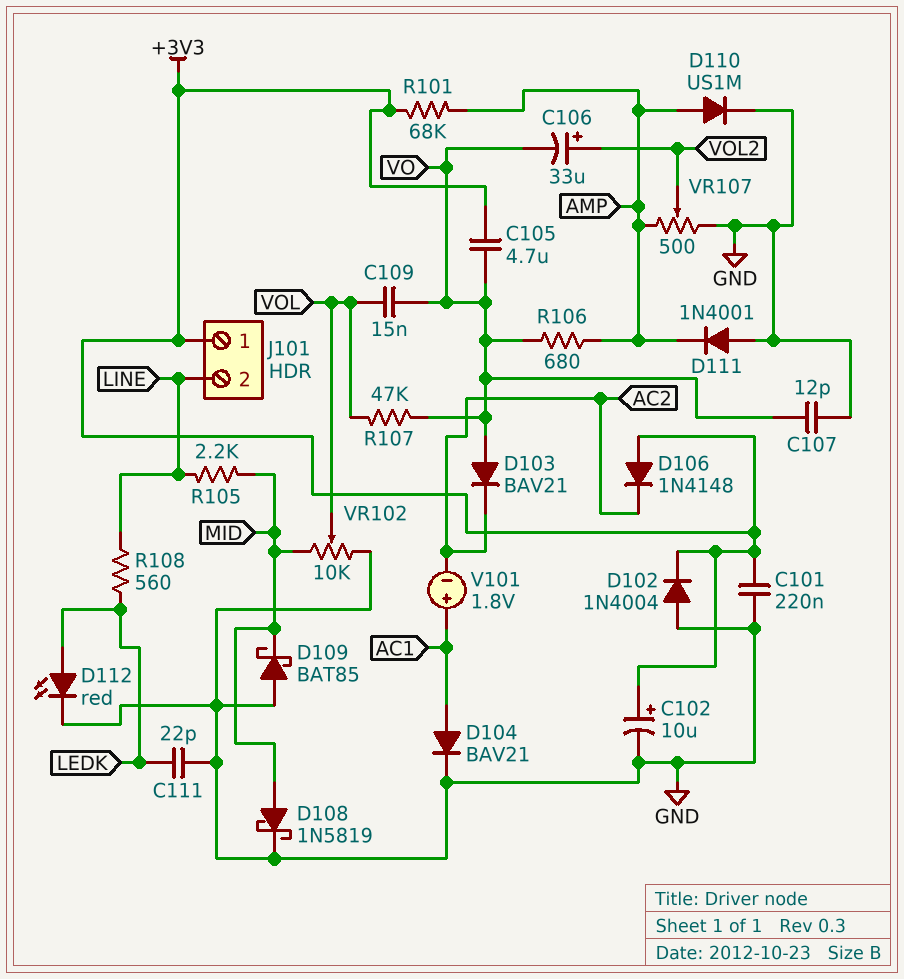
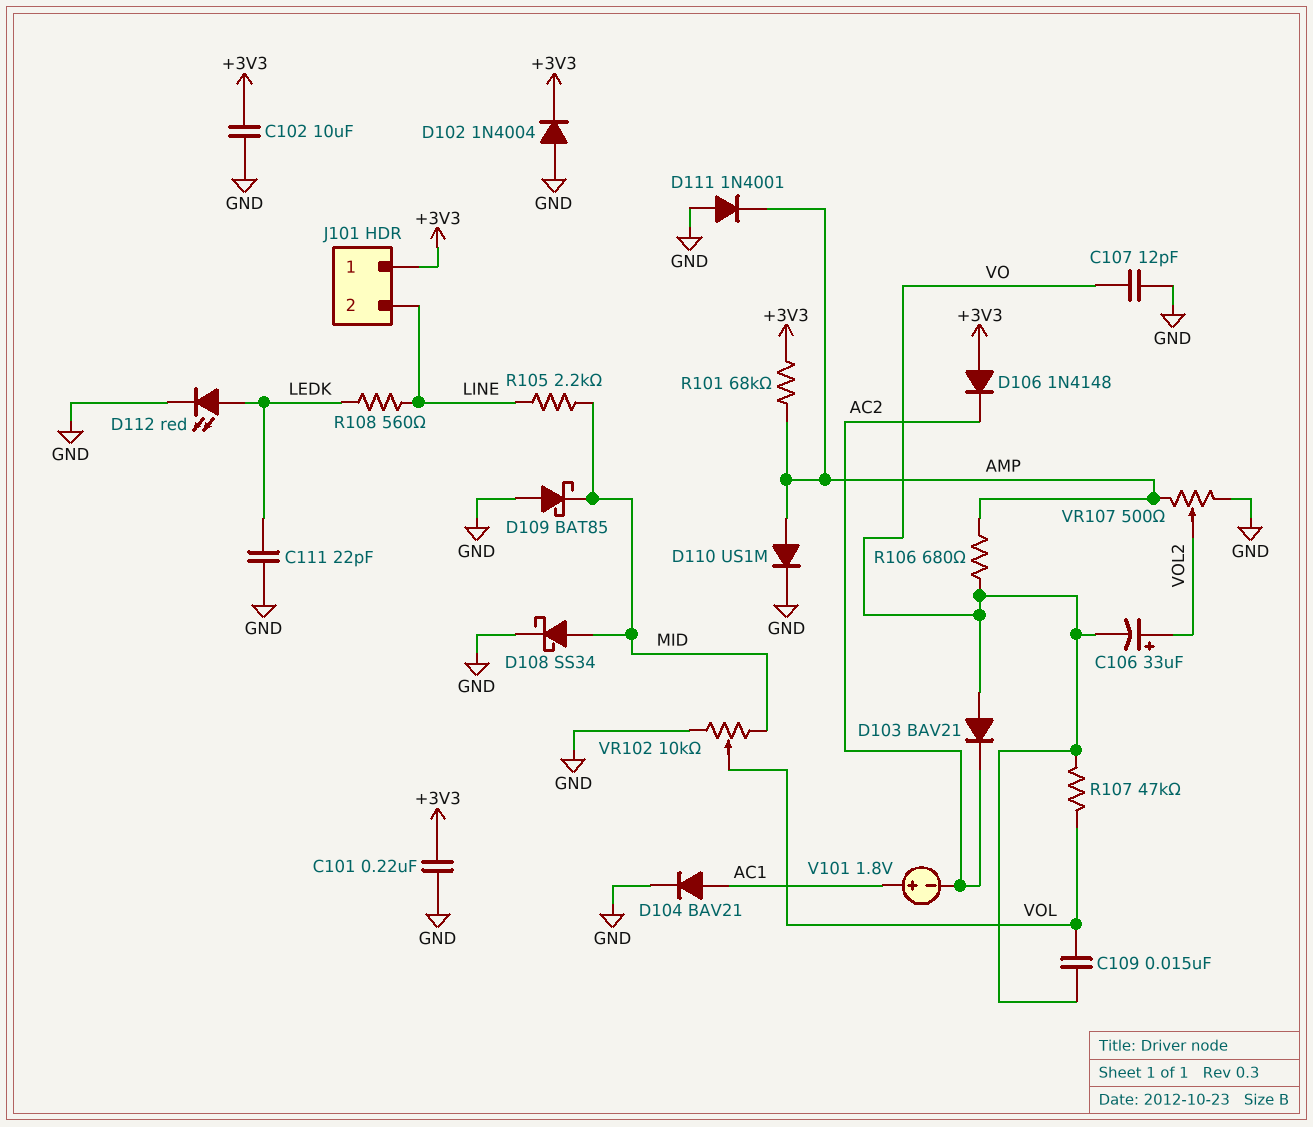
C102: 10uF (plus +3V3, minus GND) -> 10uF (+3V3, GND)
C105: 4.7uF (+3V3, VO) -> none
D108: schottky 1N5819 (A MID, K GND) -> schottky SS34 (A MID, K GND)

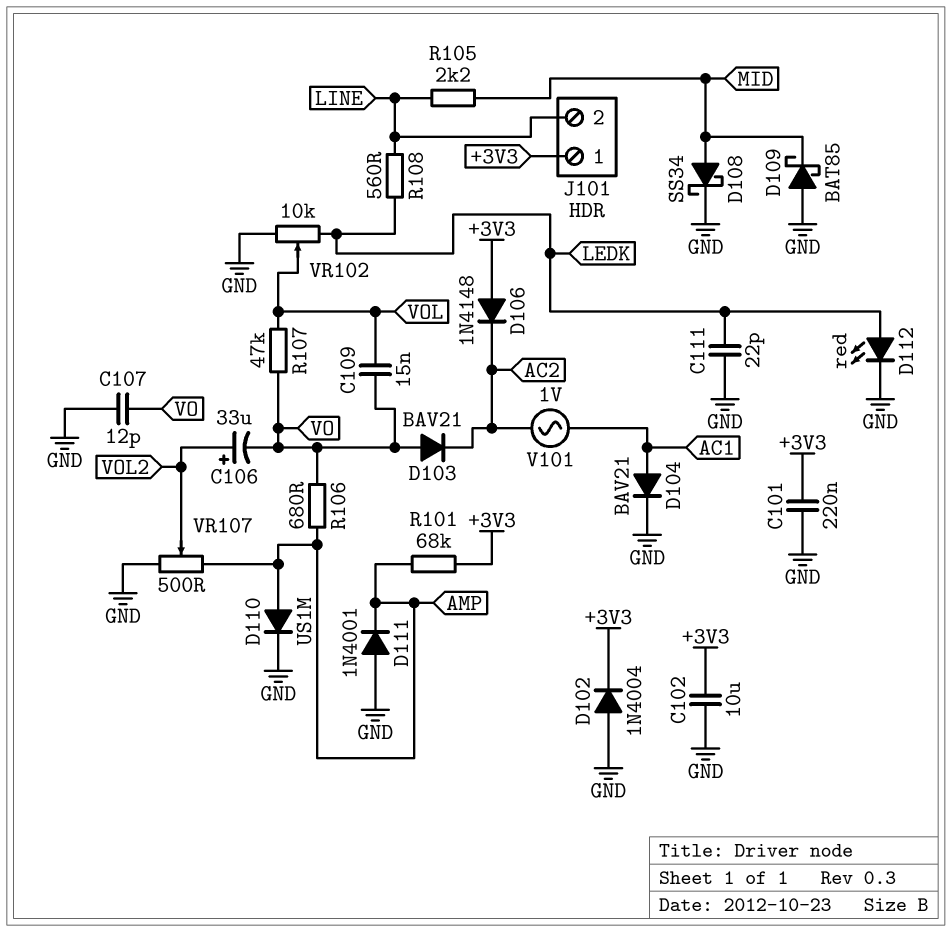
V101: 1.8V (plus AC1, minus AC2) -> AC 1V (AC1, AC2)
VR102: 10k (GND, MID, wiper VOL) -> 10k (GND, LEDK, wiper VOL)

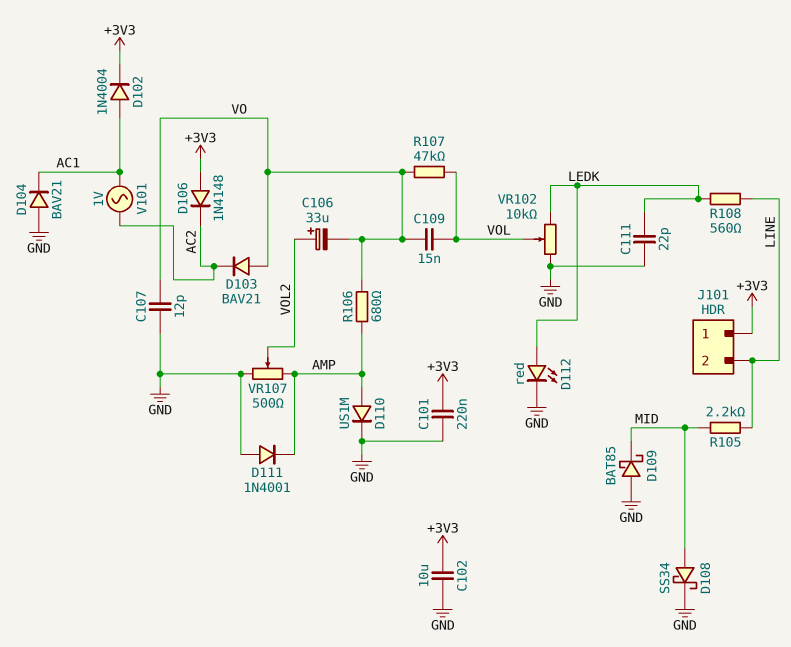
D102: diode 1N4004 (A GND, K +3V3) -> diode 1N4004 (A AC1, K +3V3)
D104: diode BAV21 (A AC1, K GND) -> diode BAV21 (A GND, K AC1)
R101: 68k (+3V3, AMP) -> none

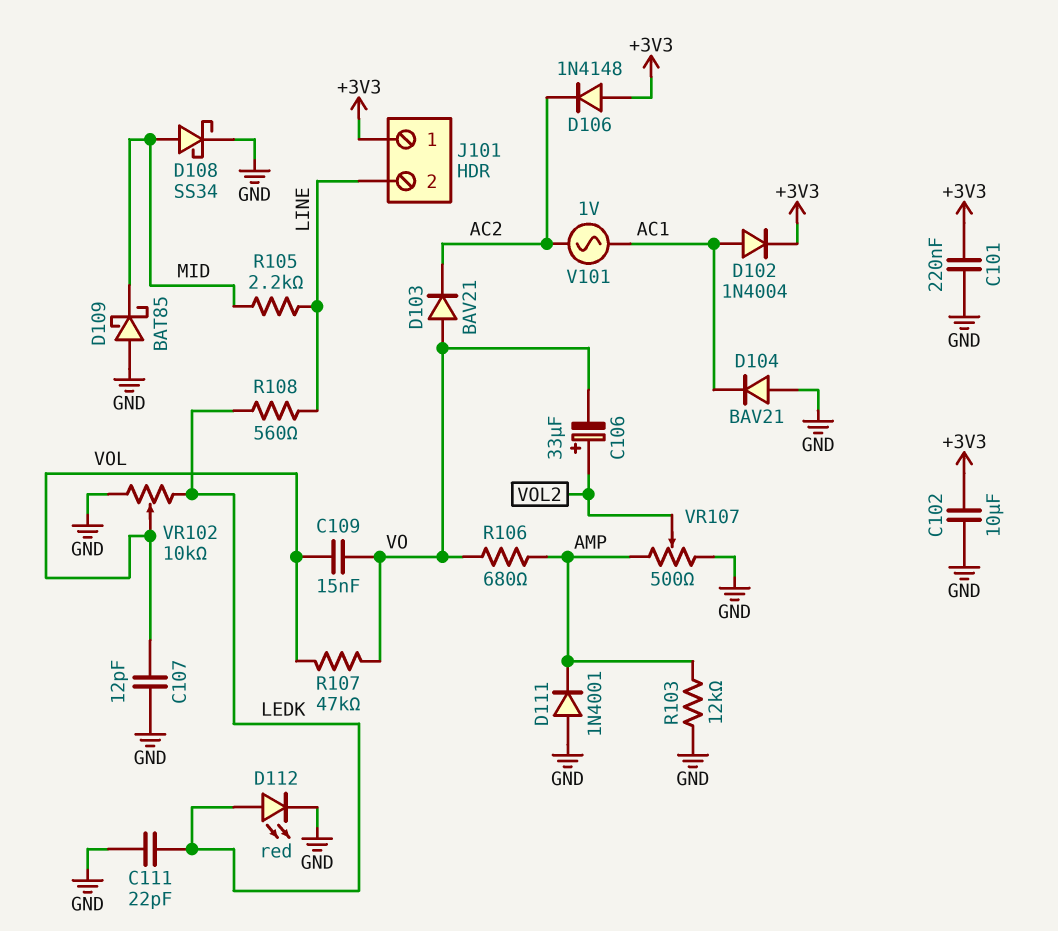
C107: 12pF (GND, VO) -> 12pF (GND, VOL)
D110: diode US1M (A AMP, K GND) -> none
R103: none -> 12k (AMP, GND)

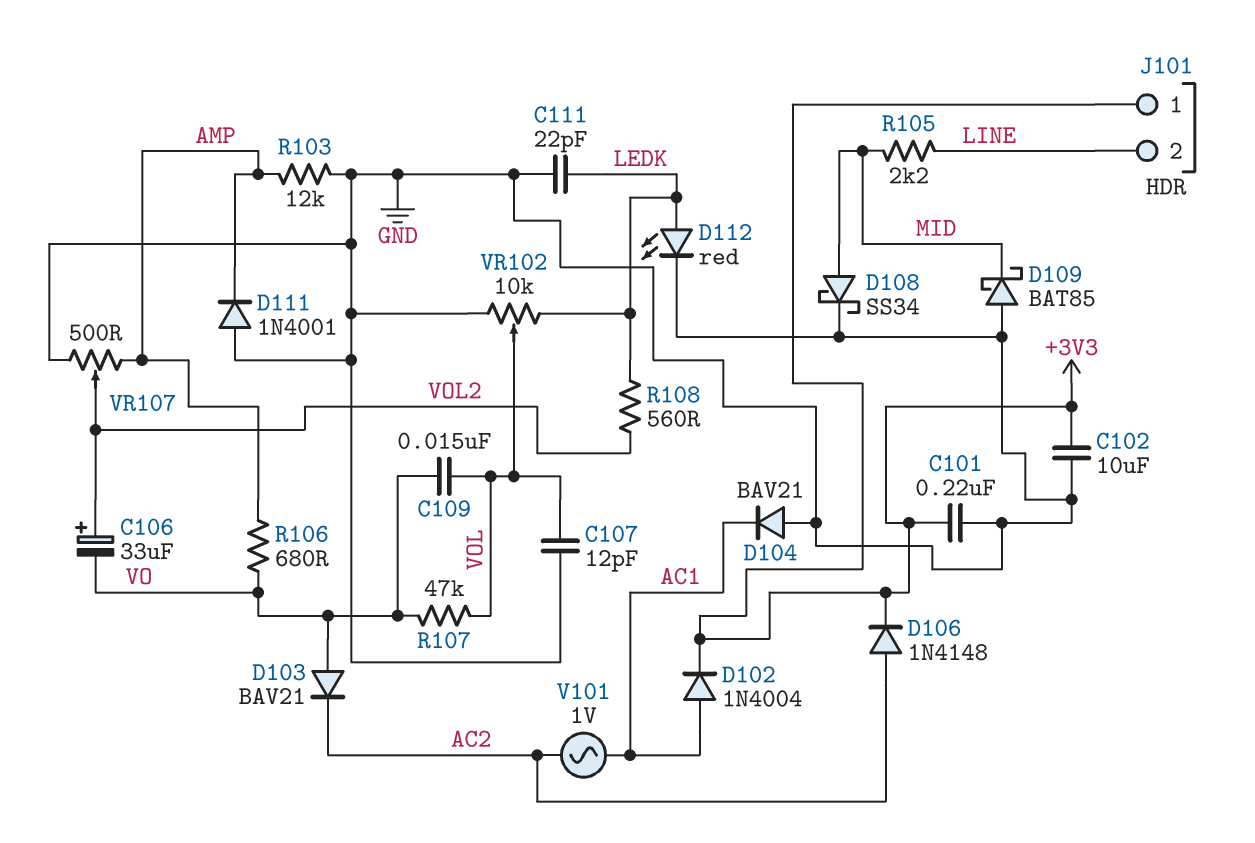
D106: diode 1N4148 (A +3V3, K AC2) -> diode 1N4148 (A AC2, K +3V3)
R108: 560 (LEDK, LINE) -> 560 (LEDK, VOL2)

